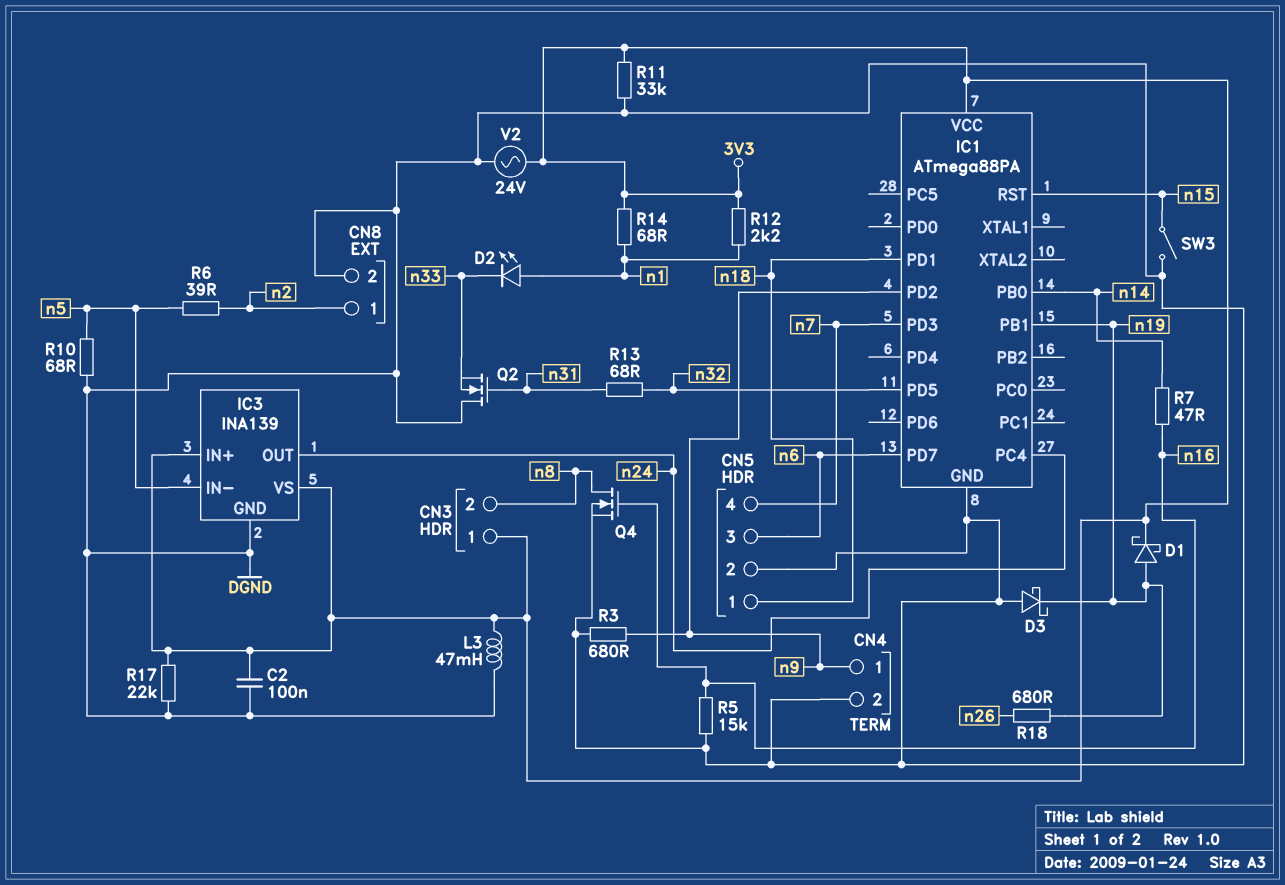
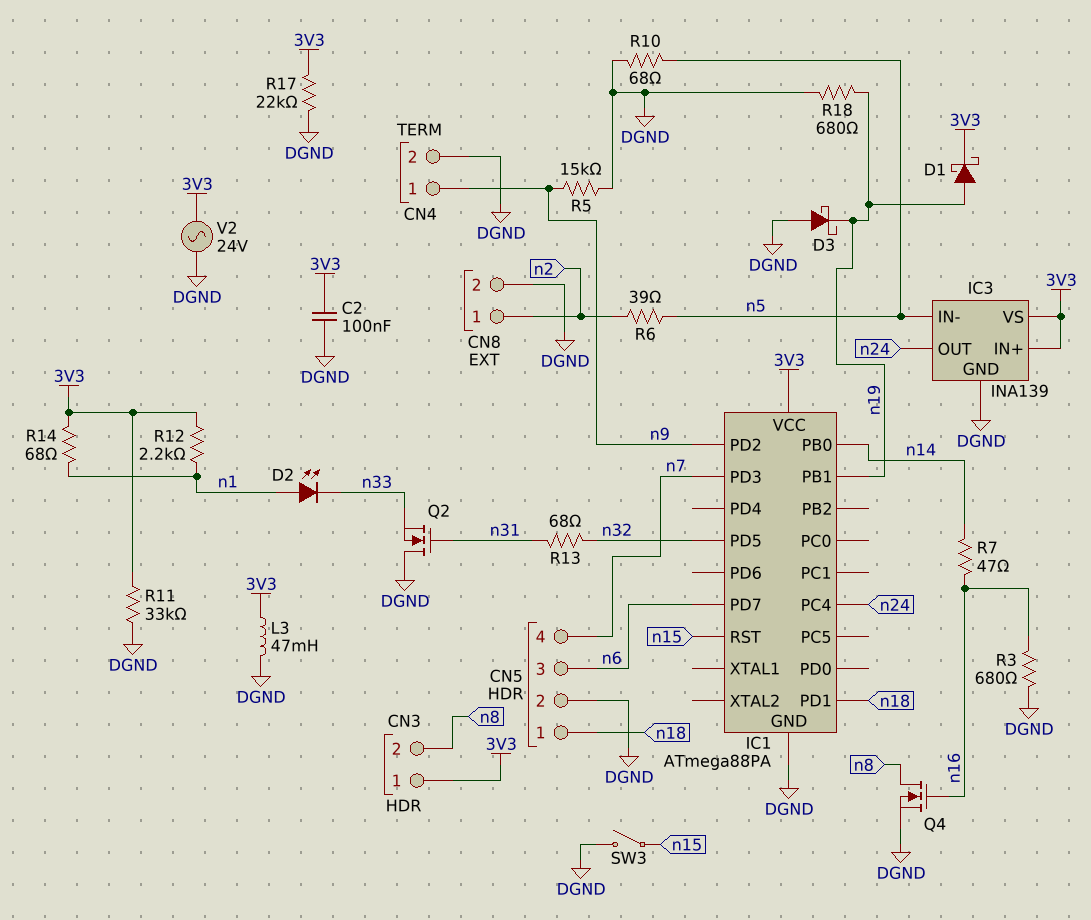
R3: 680 (DGND, n9) -> 680 (DGND, n16)
R5: 15k (DGND, n16) -> 15k (DGND, n9)
R18: 680 (n19, n26) -> 680 (DGND, n19)

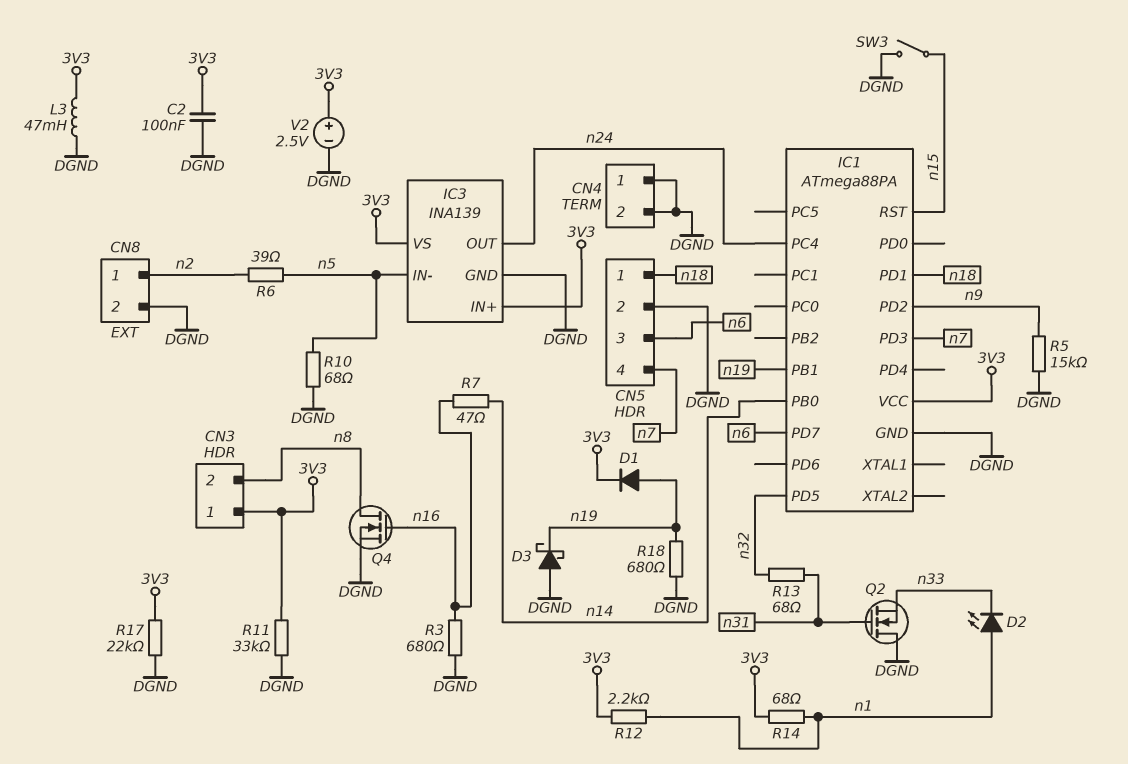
CN4 pin 1: n9 -> DGND
D1: schottky (A n19, K 3V3) -> diode (A n19, K 3V3)
V2: AC 24V (3V3, DGND) -> 2.5V (plus 3V3, minus DGND)

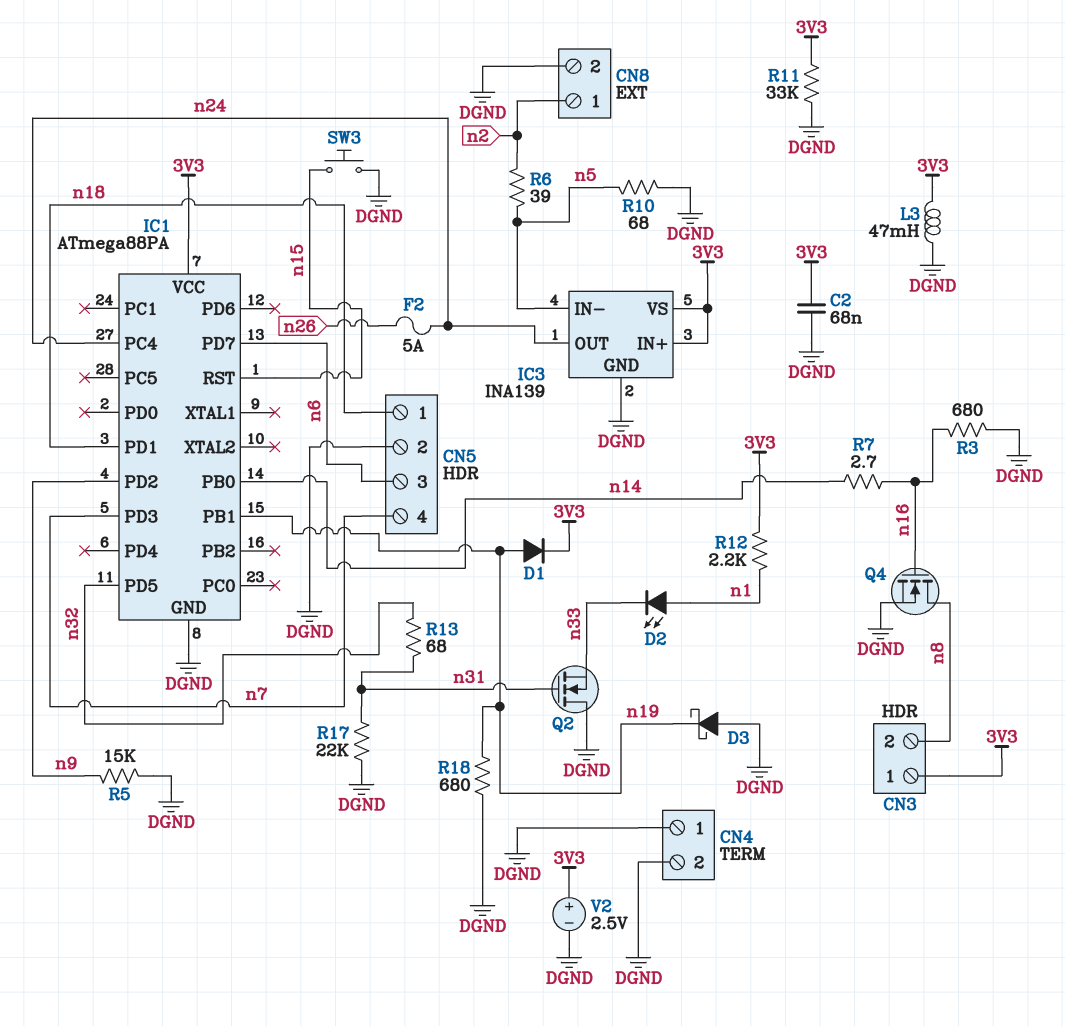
C2: 100nF (3V3, DGND) -> 68nF (3V3, DGND)
F2: none -> 5A (n24, n26)
R7: 47 (n14, n16) -> 2.7 (n14, n16)
R14: 68 (3V3, n1) -> none
R17: 22k (3V3, DGND) -> 22k (DGND, n31)
SW3: switch (DGND, n15) -> button (DGND, n15)

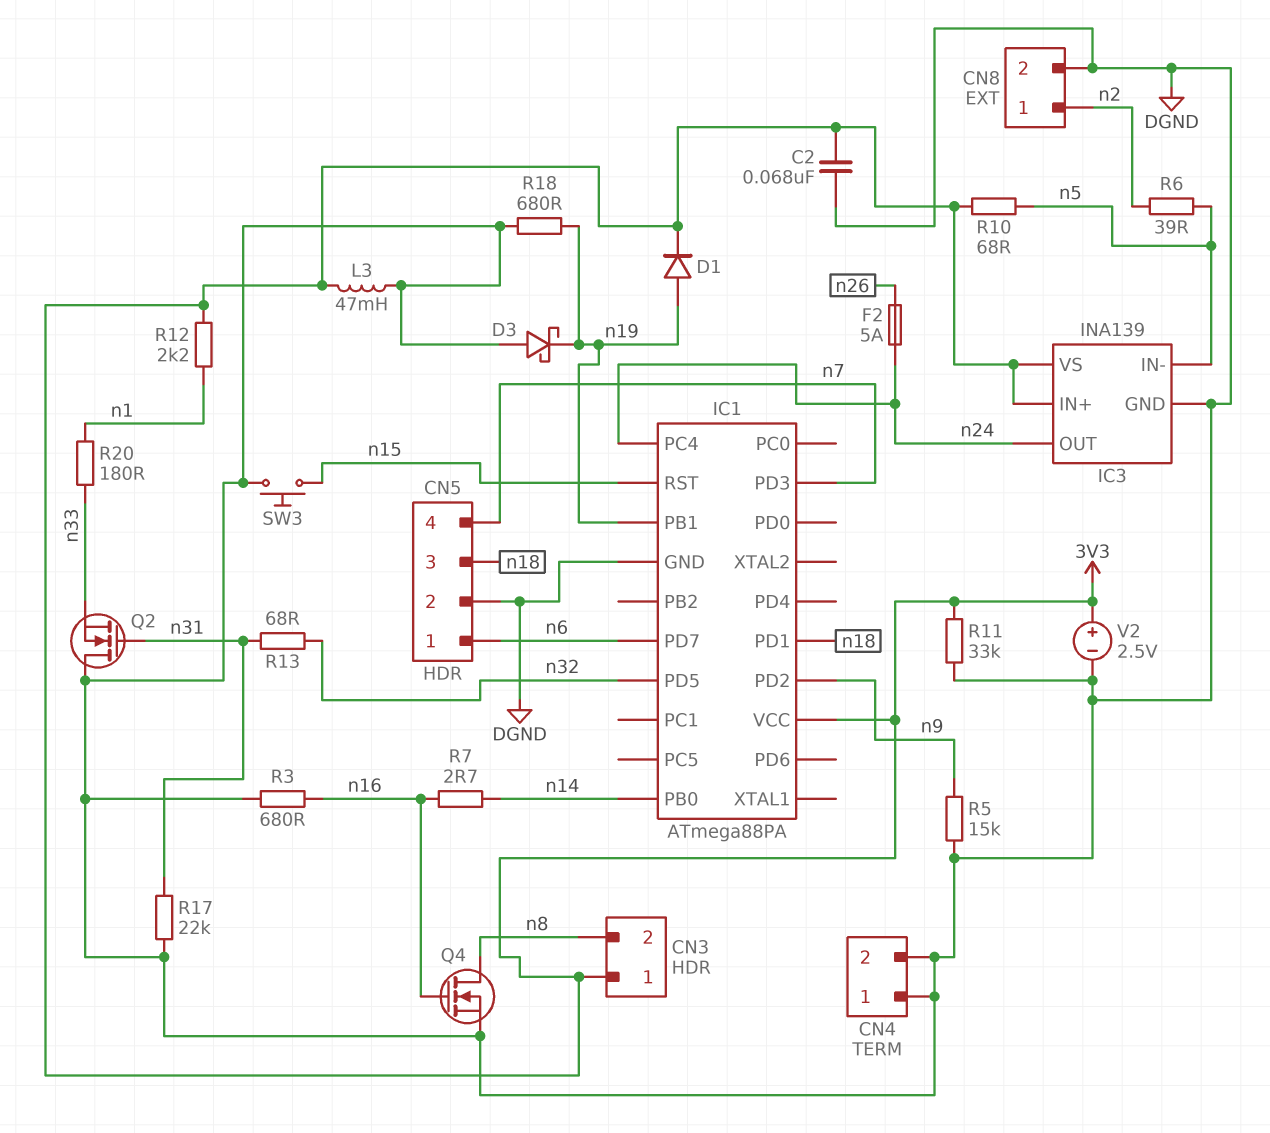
CN5 pin 1: n18 -> n6
CN5 pin 3: n6 -> n18
D2: LED (A n1, K n33) -> none
R10: 68 (DGND, n5) -> 68 (3V3, n5)
R20: none -> 180 (n1, n33)

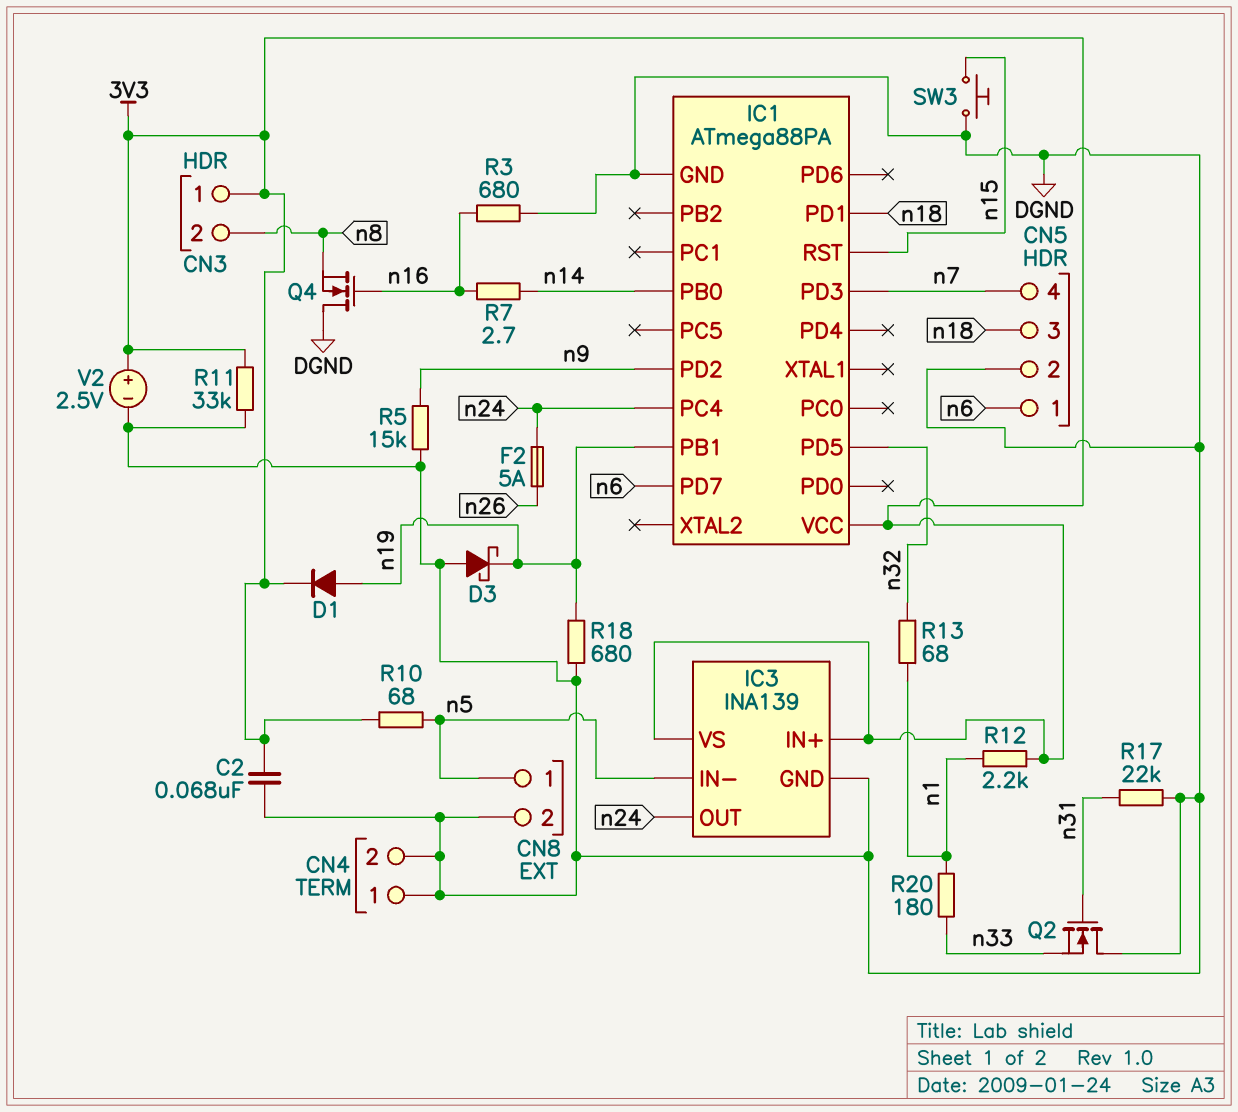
CN8 pin 1: n2 -> n5
L3: 47mH (3V3, DGND) -> none
Q4: NMOS (G n16, D n8, S DGND) -> NMOS (G n16, D DGND, S n8)
R6: 39 (n2, n5) -> none
R13: 68 (n31, n32) -> 68 (n1, n32)

